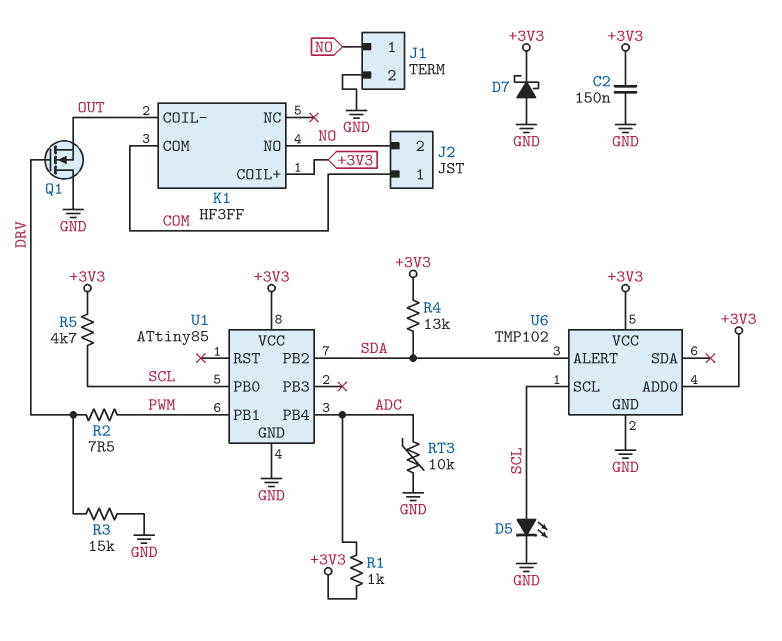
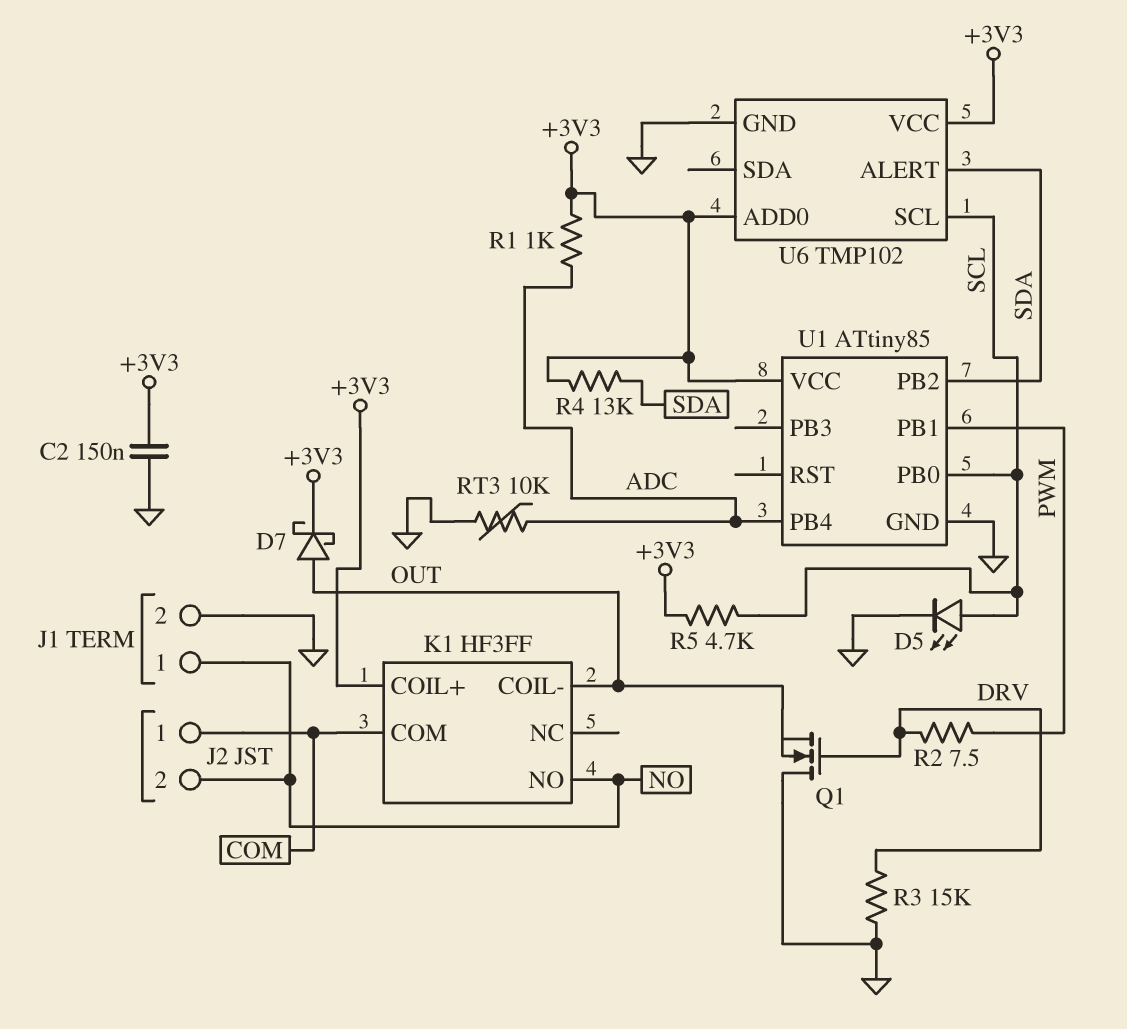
D7: schottky (A GND, K +3V3) -> schottky (A OUT, K +3V3)

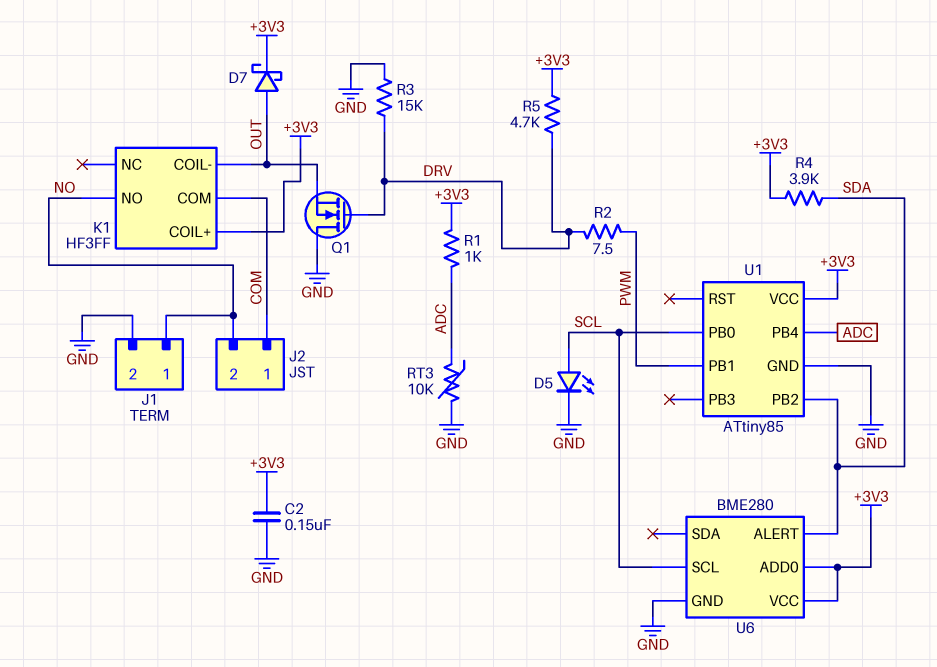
R4: 13k (+3V3, SDA) -> 3.9k (+3V3, SDA)
R5: 4.7k (+3V3, SCL) -> 4.7k (+3V3, DRV)
U6: TMP102 -> BME280

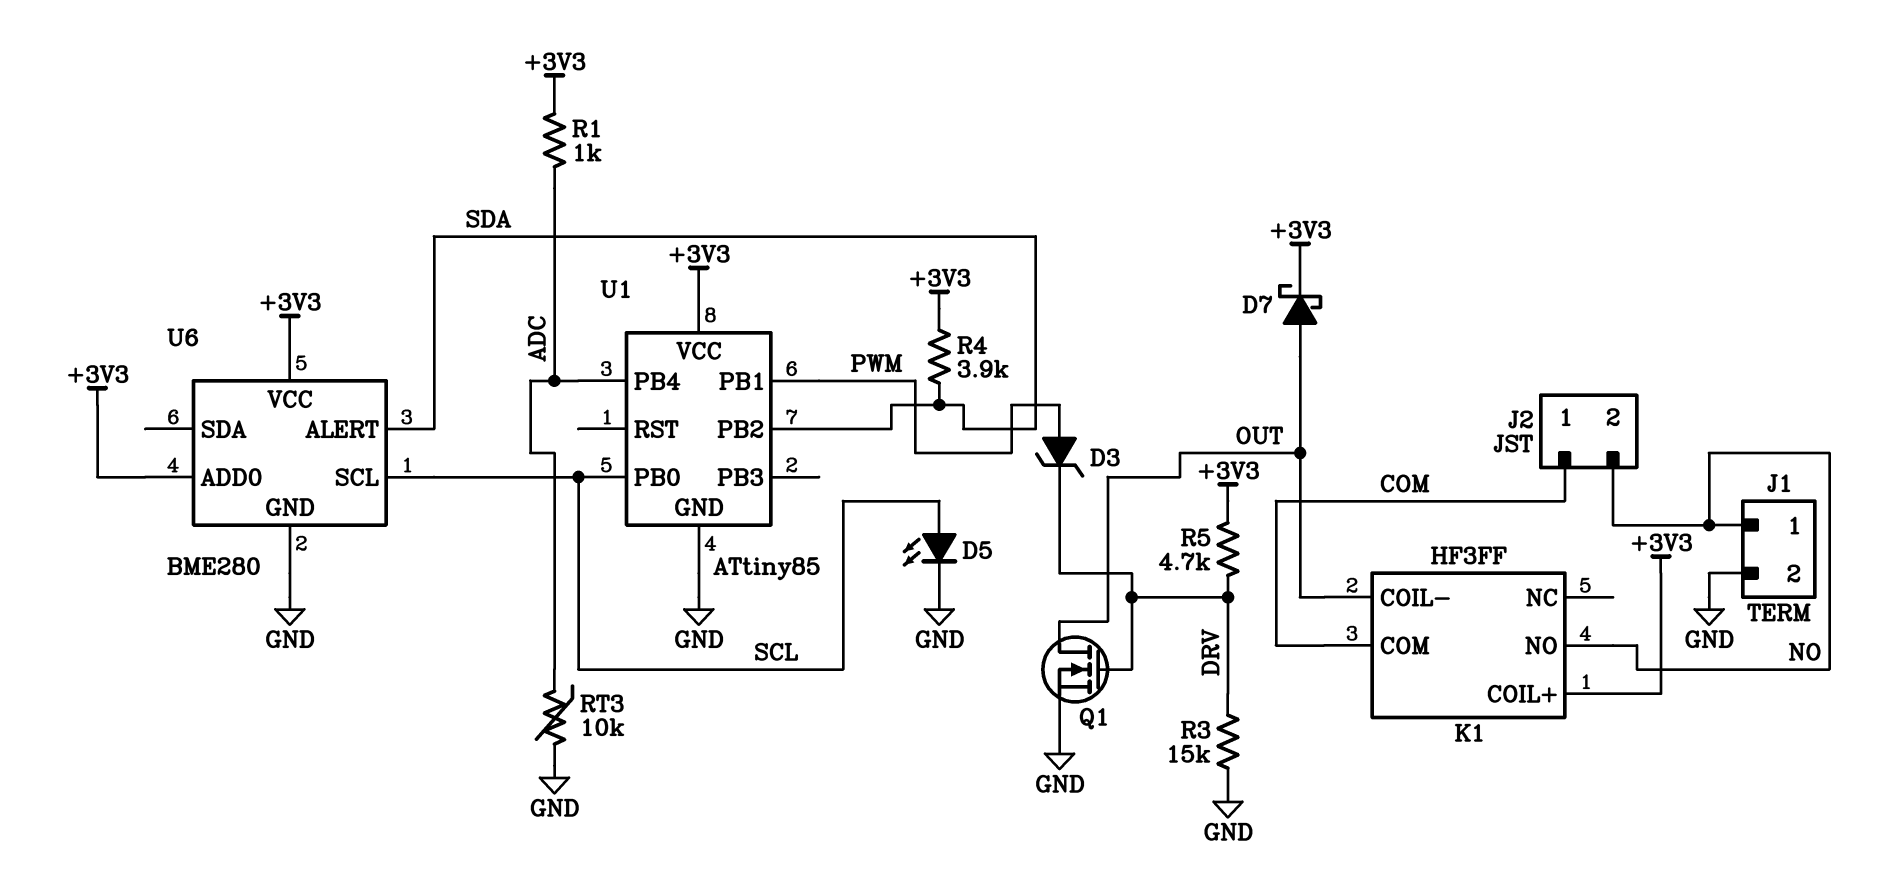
C2: 150nF (+3V3, GND) -> none
D3: none -> zener (A PWM, K DRV)
Q1: NMOS (G DRV, D GND, S OUT) -> NMOS (G DRV, D OUT, S GND)
R2: 7.5 (DRV, PWM) -> none

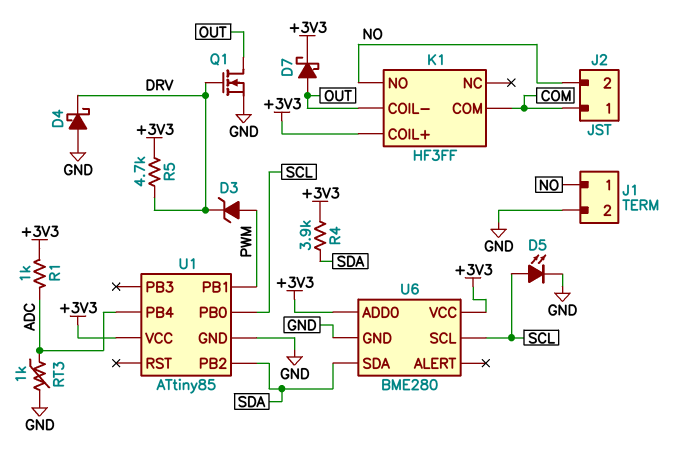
D4: none -> schottky (A GND, K DRV)
R3: 15k (DRV, GND) -> none
RT3: 10k (ADC, GND) -> 1k (ADC, GND)
U6 pin ALERT: SDA -> none
U6 pin SDA: none -> SDA

